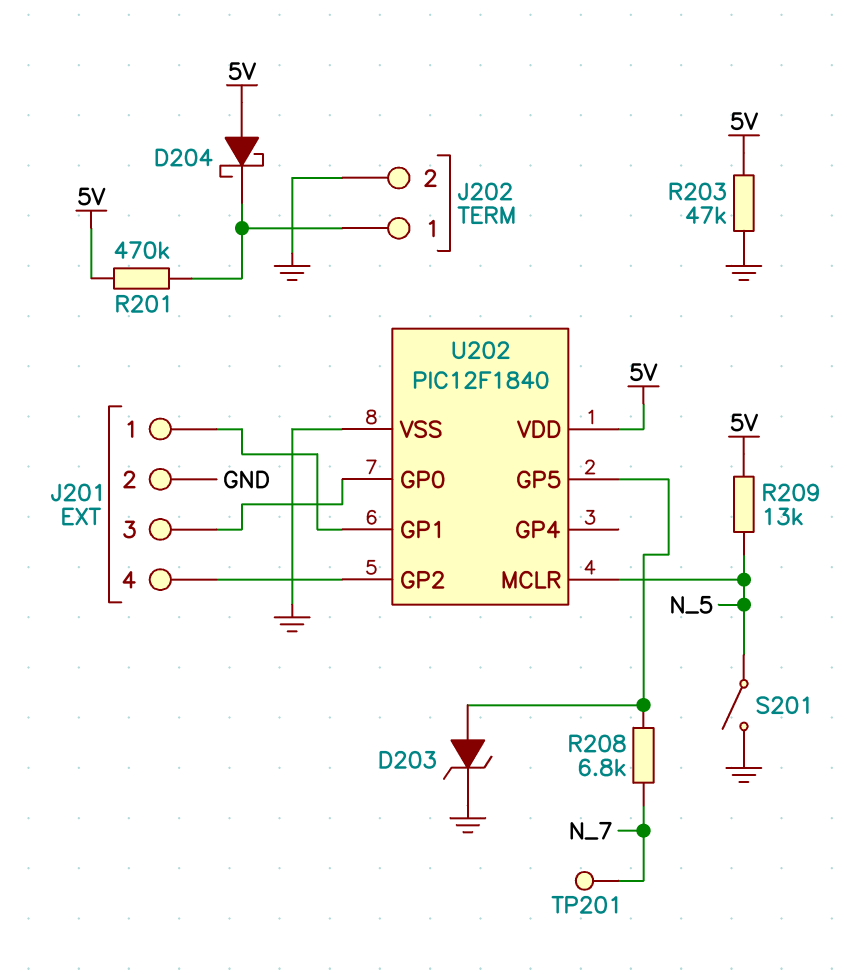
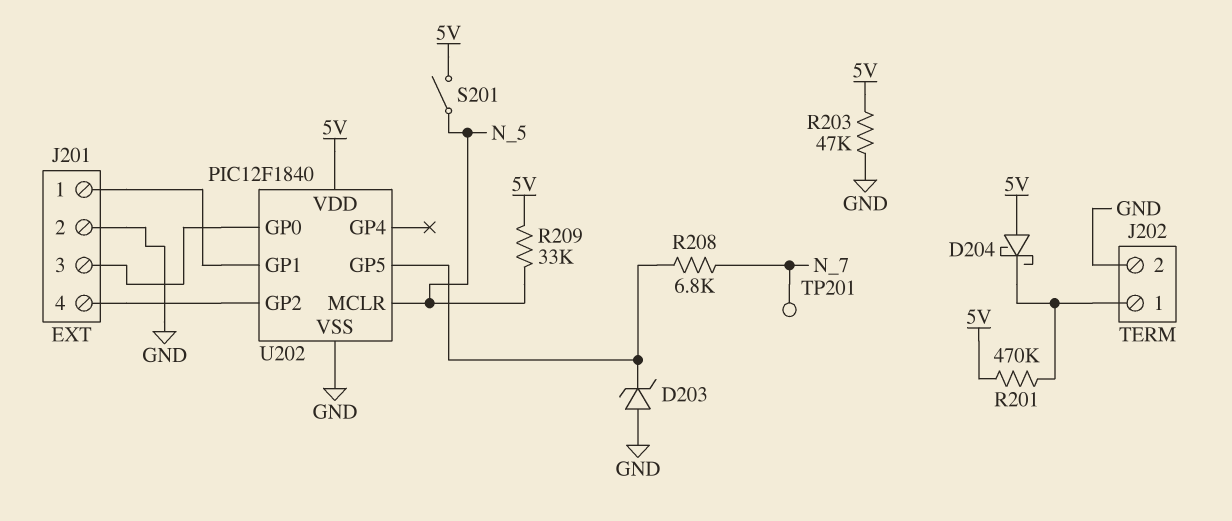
D203: zener (A U202/GP5, K GND) -> zener (A GND, K U202/GP5)
R209: 13k (5V, N_5) -> 33k (5V, N_5)
S201: switch (GND, N_5) -> switch (5V, N_5)

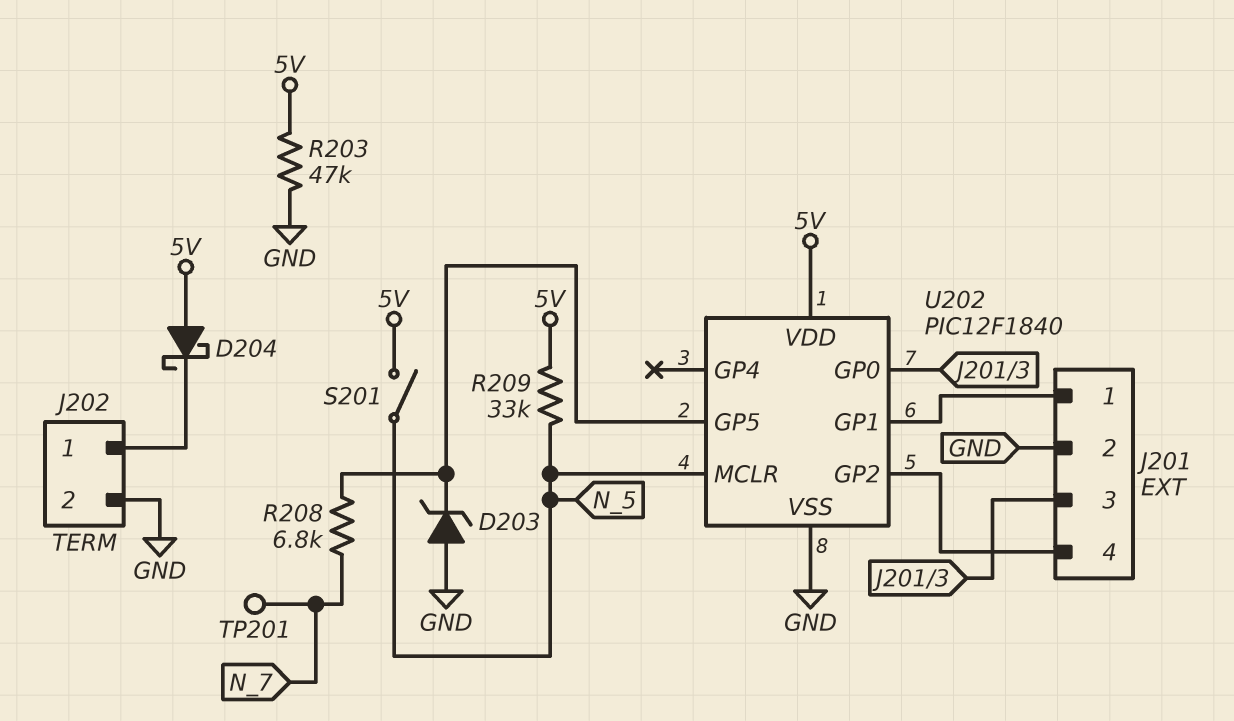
R201: 470k (5V, J202/1) -> none

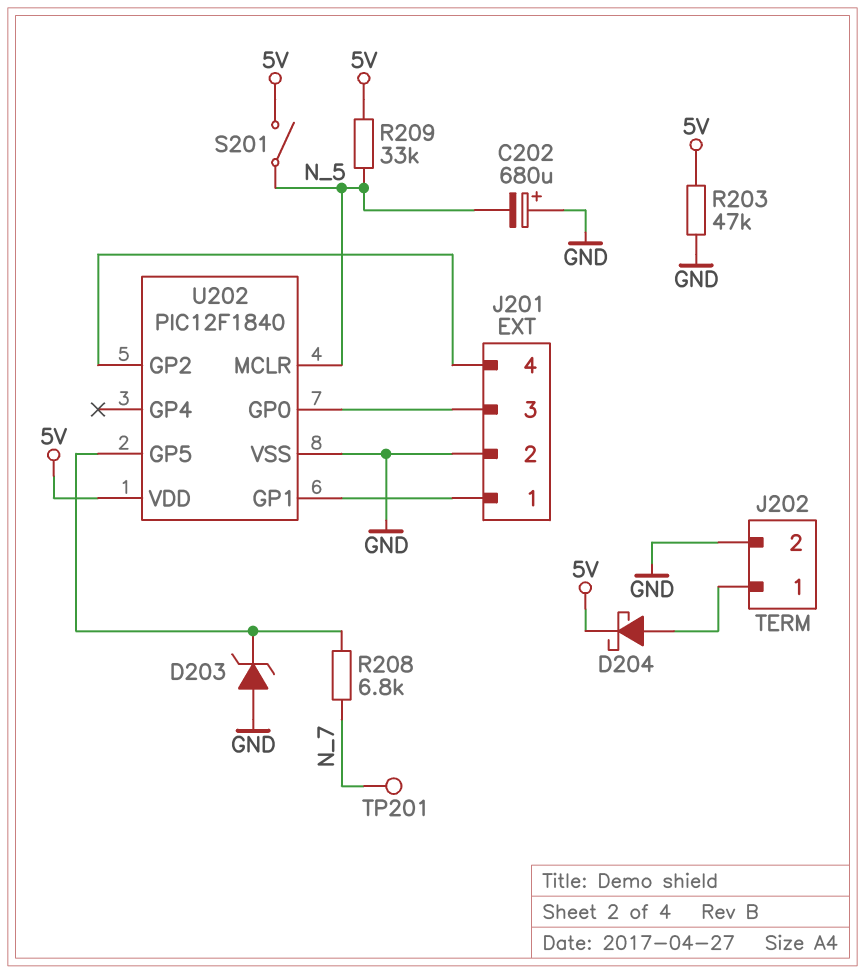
C202: none -> 680uF (plus GND, minus N_5)
D204: schottky (A 5V, K J202/1) -> schottky (A J202/1, K 5V)

